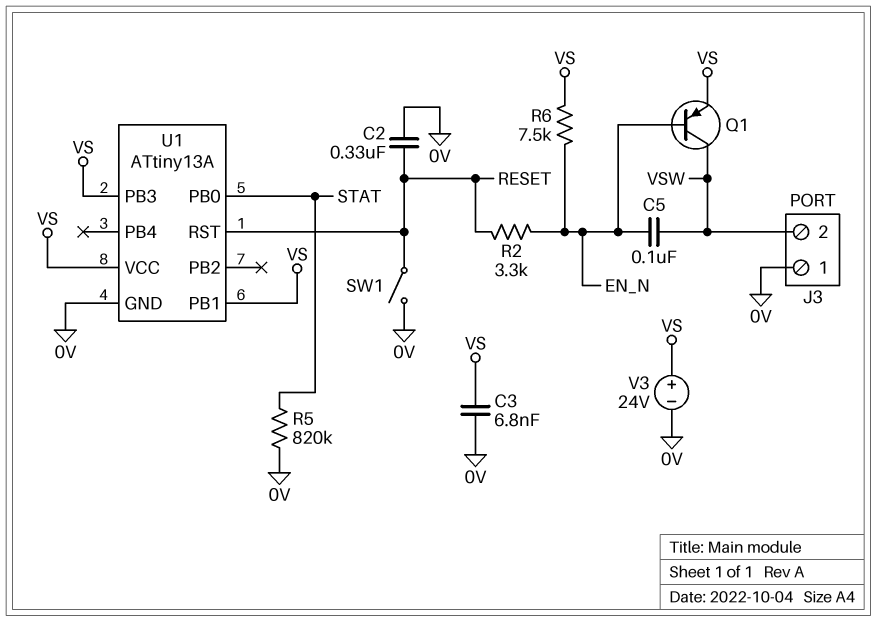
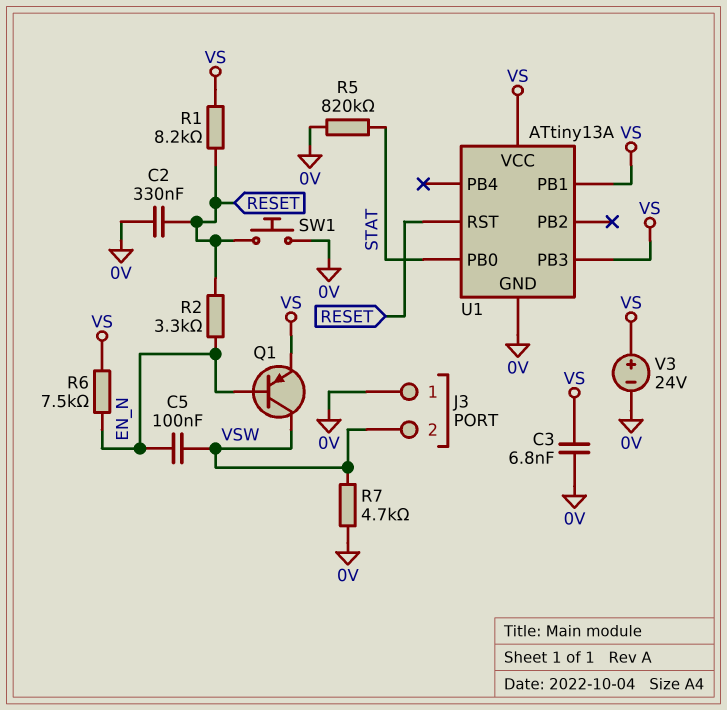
R1: none -> 8.2k (RESET, VS)
R7: none -> 4.7k (0V, VSW)
SW1: switch (0V, RESET) -> button (0V, RESET)

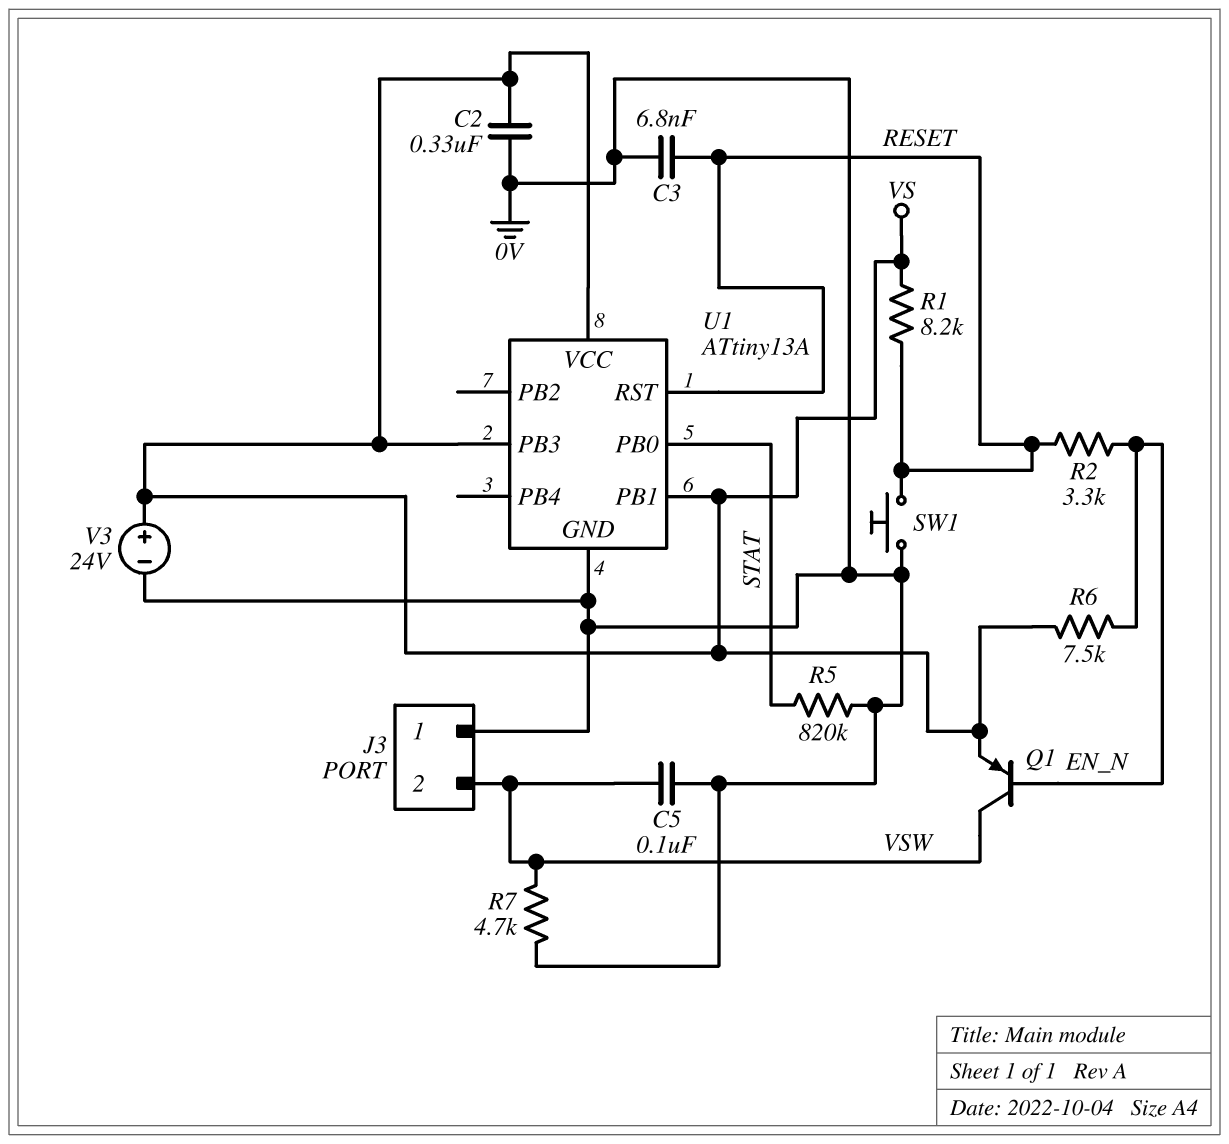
C2: 330nF (0V, RESET) -> 330nF (0V, VS)
C3: 6.8nF (0V, VS) -> 6.8nF (0V, RESET)
C5: 100nF (EN_N, VSW) -> 100nF (0V, VSW)

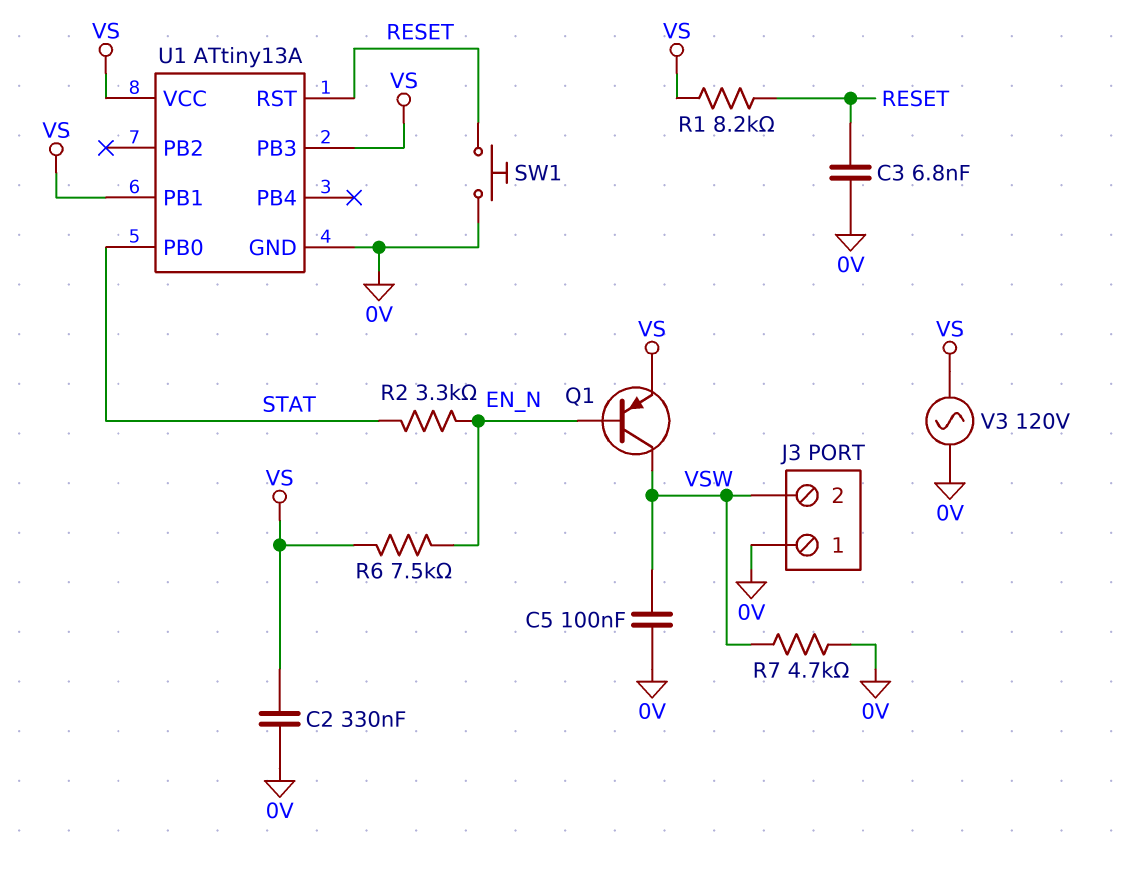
R2: 3.3k (EN_N, RESET) -> 3.3k (EN_N, STAT)
R5: 820k (0V, STAT) -> none
V3: 24V (plus VS, minus 0V) -> AC 120V (0V, VS)

